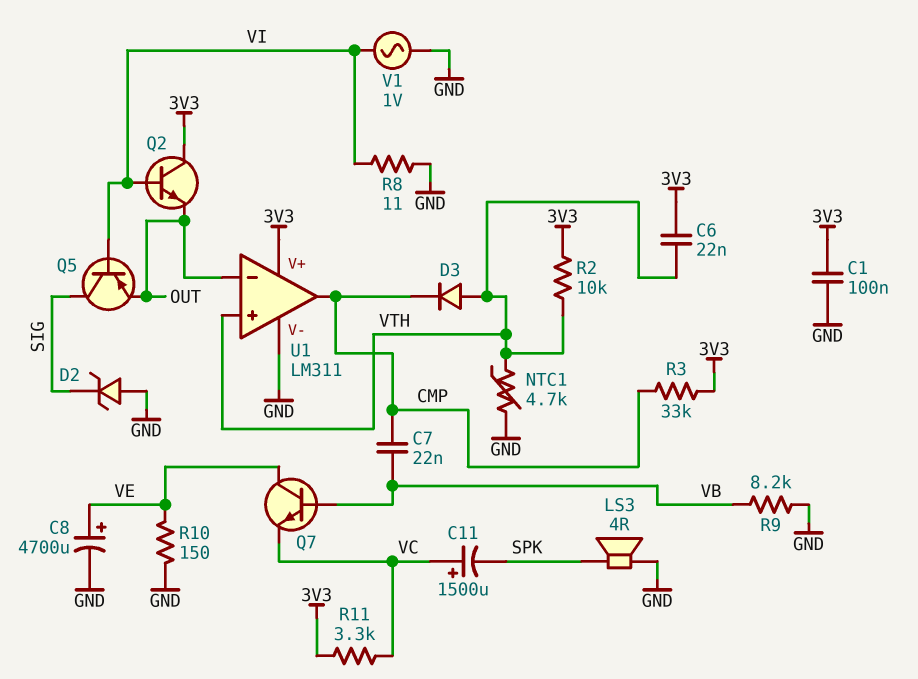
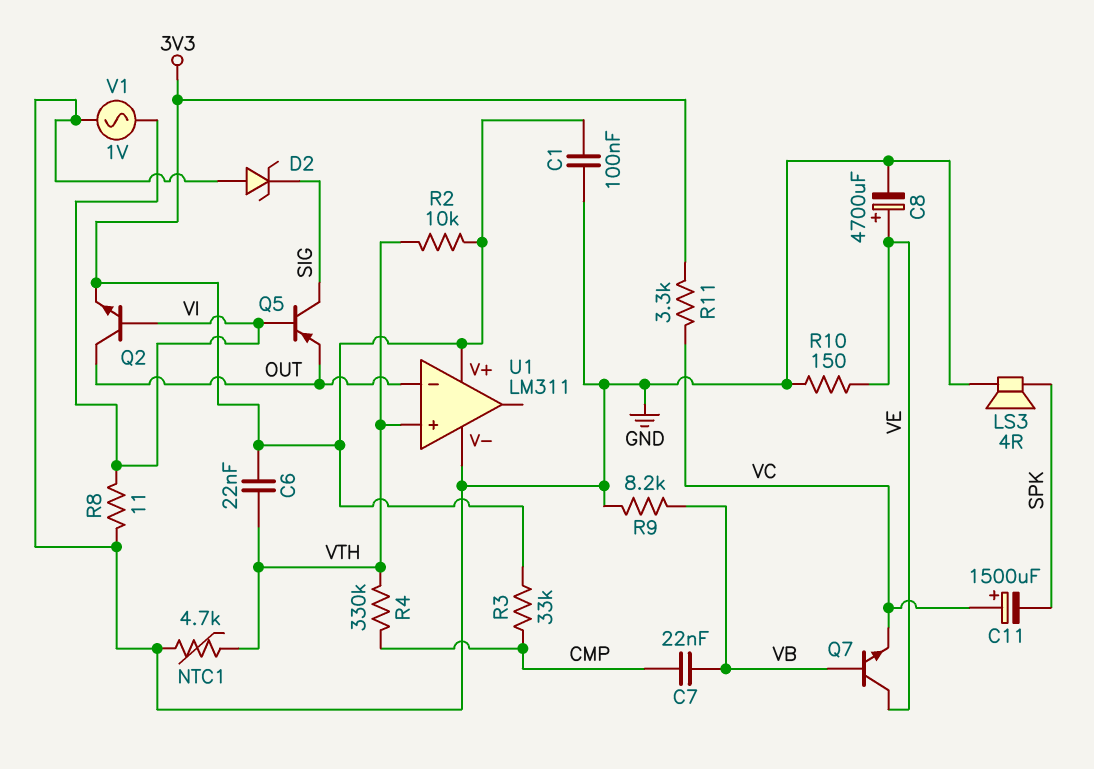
D3: diode (A VTH, K CMP) -> none
Q2: NPN (B VI, C 3V3, E OUT) -> NPN (B VI, C OUT, E 3V3)
R4: none -> 330k (CMP, VTH)
U1 pin out: CMP -> none

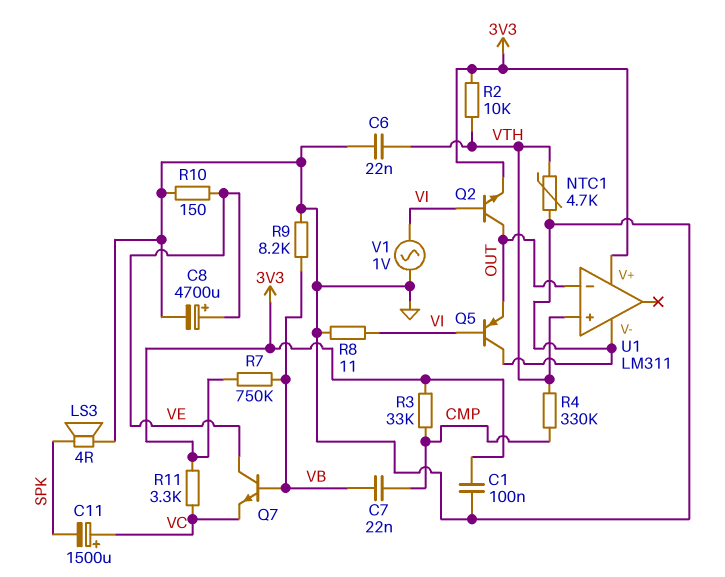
C6: 22nF (3V3, VTH) -> 22nF (GND, VTH)
D2: zener (A GND, K SIG) -> none
Q5: PNP (B VI, C SIG, E OUT) -> PNP (B VI, C GND, E OUT)
R7: none -> 750k (3V3, VB)

